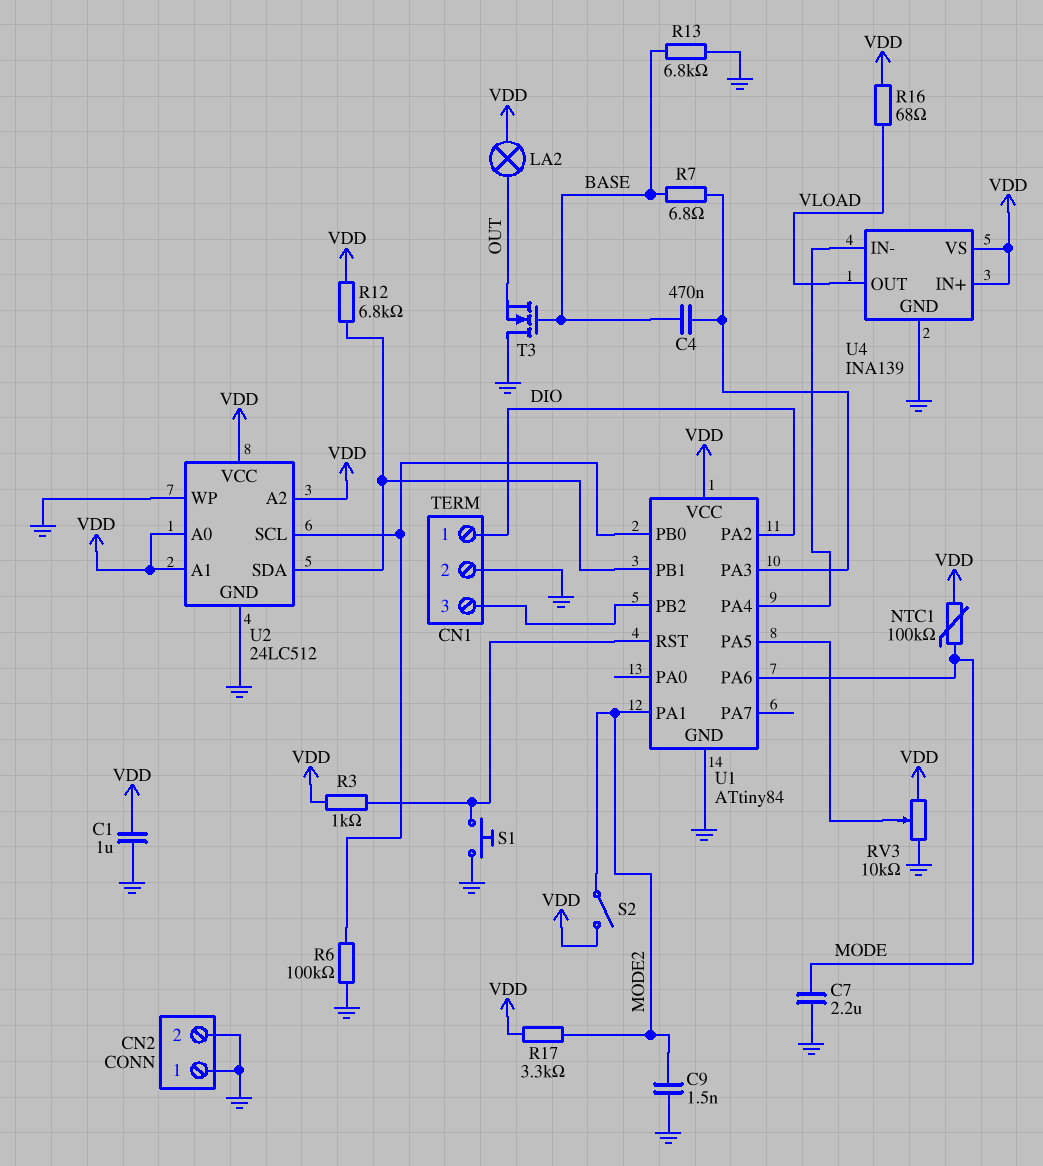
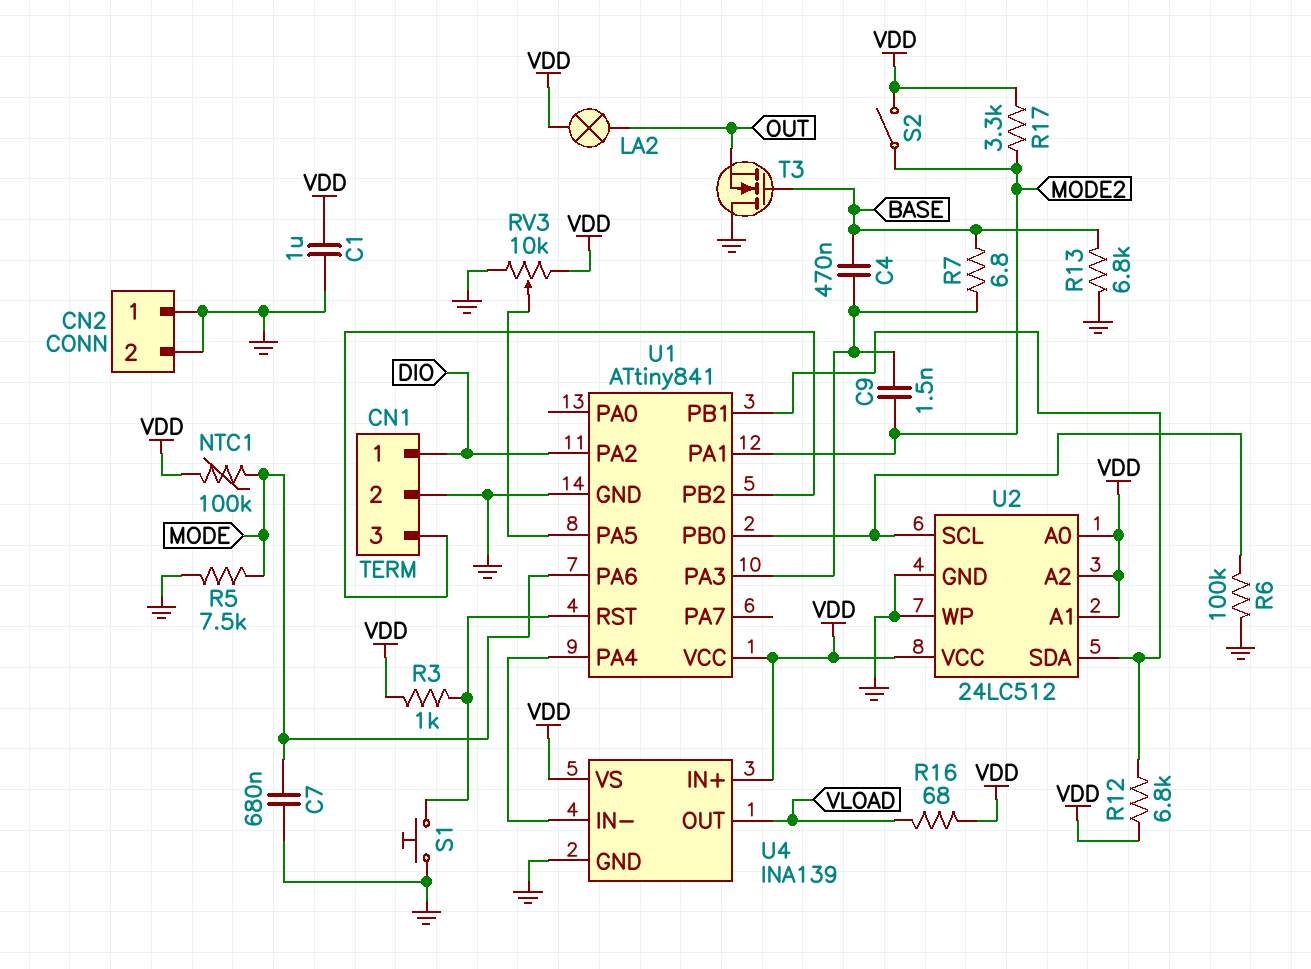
C7: 2.2uF (GND, MODE) -> 680nF (GND, MODE)
C9: 1.5nF (GND, MODE2) -> 1.5nF (MODE2, U1/PA3)
R5: none -> 7.5k (GND, MODE)
U1: ATtiny84 -> ATtiny841

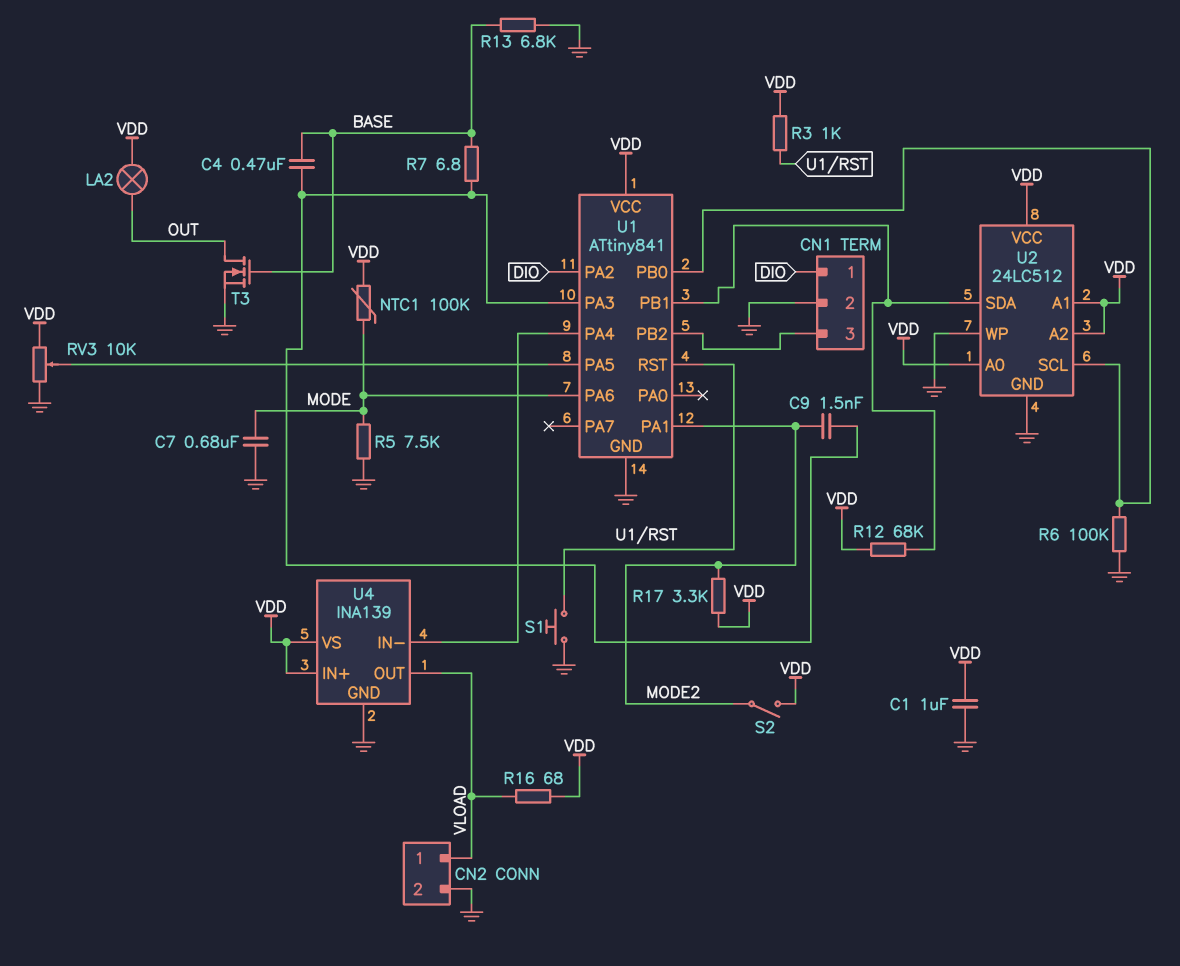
CN2 pin 1: GND -> VLOAD
R12: 6.8k (U1/PB1, VDD) -> 68k (U1/PB1, VDD)
T3: NMOS (G BASE, D GND, S OUT) -> NMOS (G BASE, D OUT, S GND)

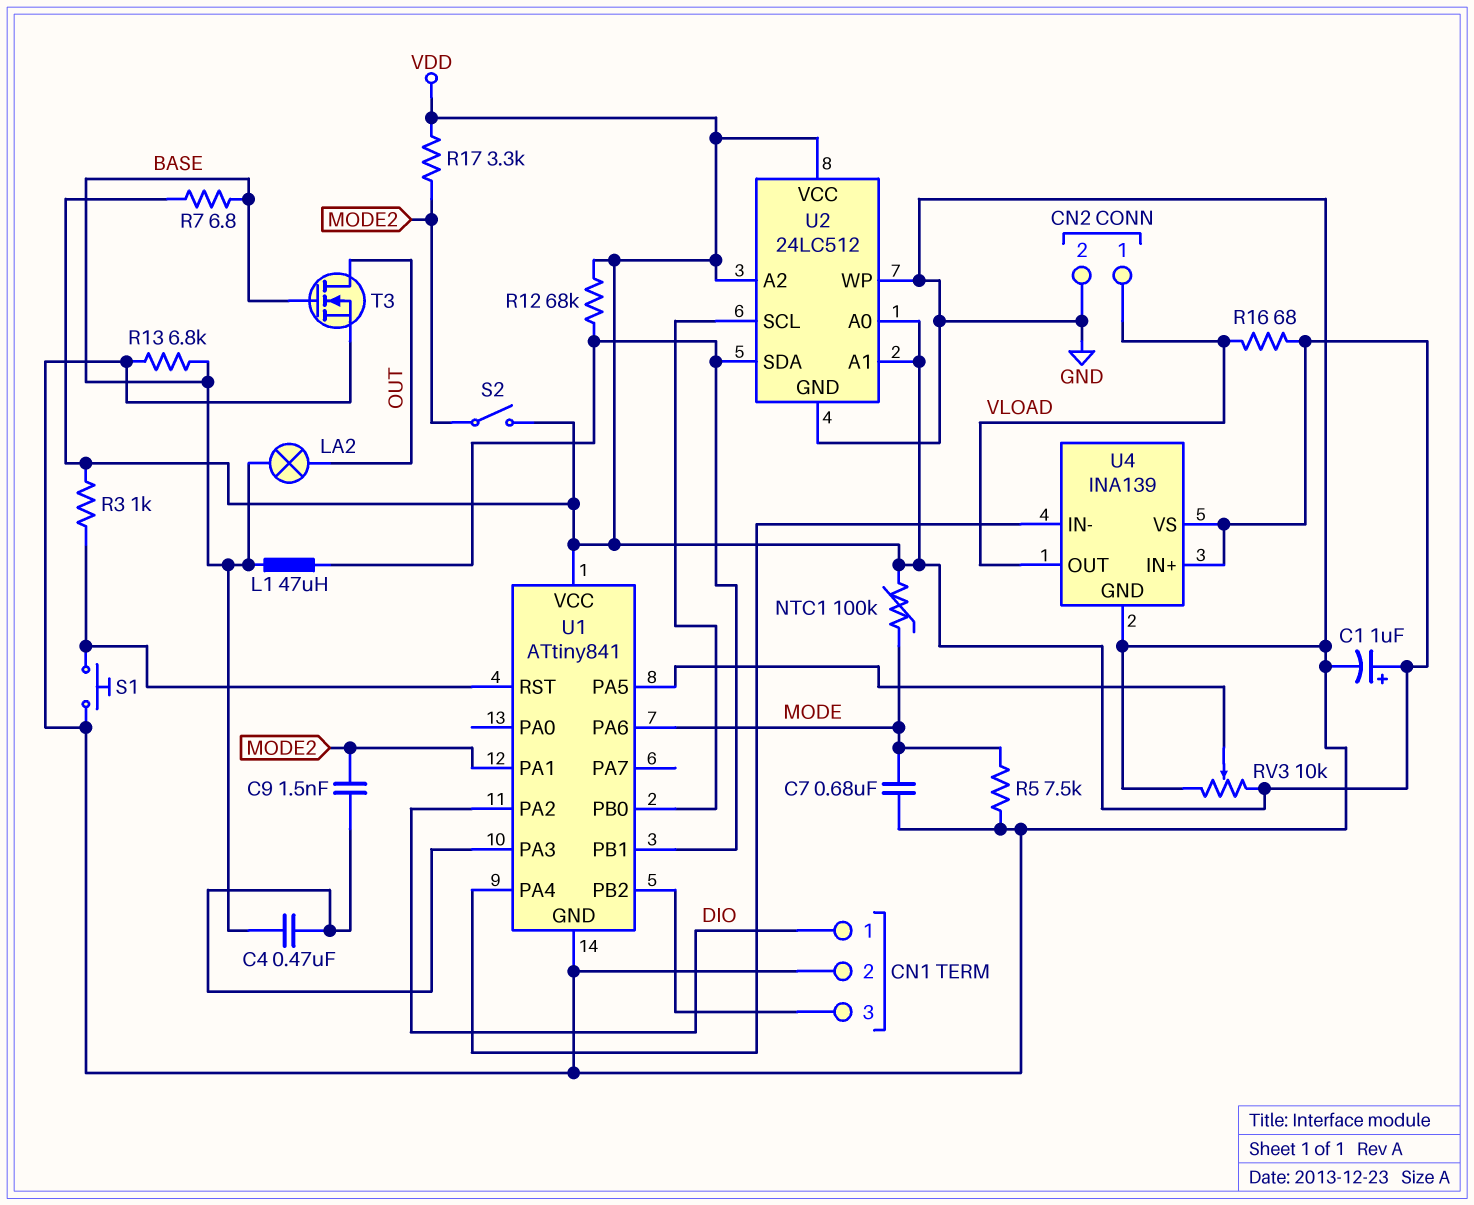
C1: 1uF (GND, VDD) -> 1uF (plus VDD, minus GND)
L1: none -> 47uH (BASE, U1/PB1)
LA2: lamp (OUT, VDD) -> lamp (BASE, OUT)
R6: 100k (GND, U1/PB0) -> none
R7: 6.8 (BASE, U1/PA3) -> 6.8 (BASE, VDD)

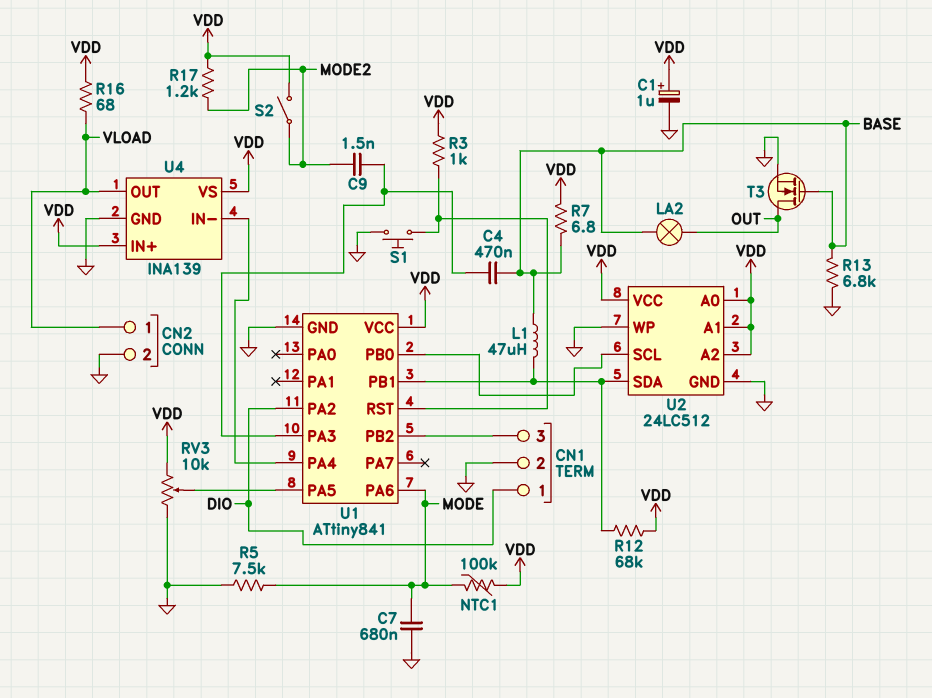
R17: 3.3k (MODE2, VDD) -> 1.2k (MODE2, VDD)
U1 pin PA1: MODE2 -> none

